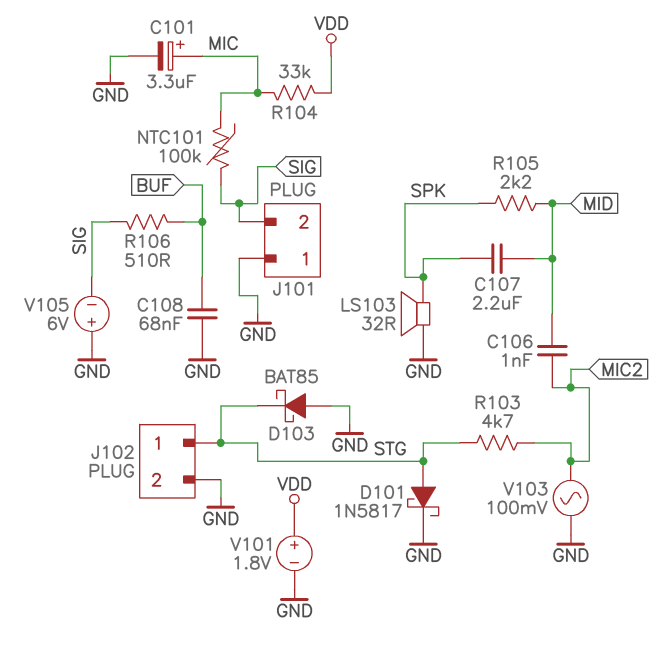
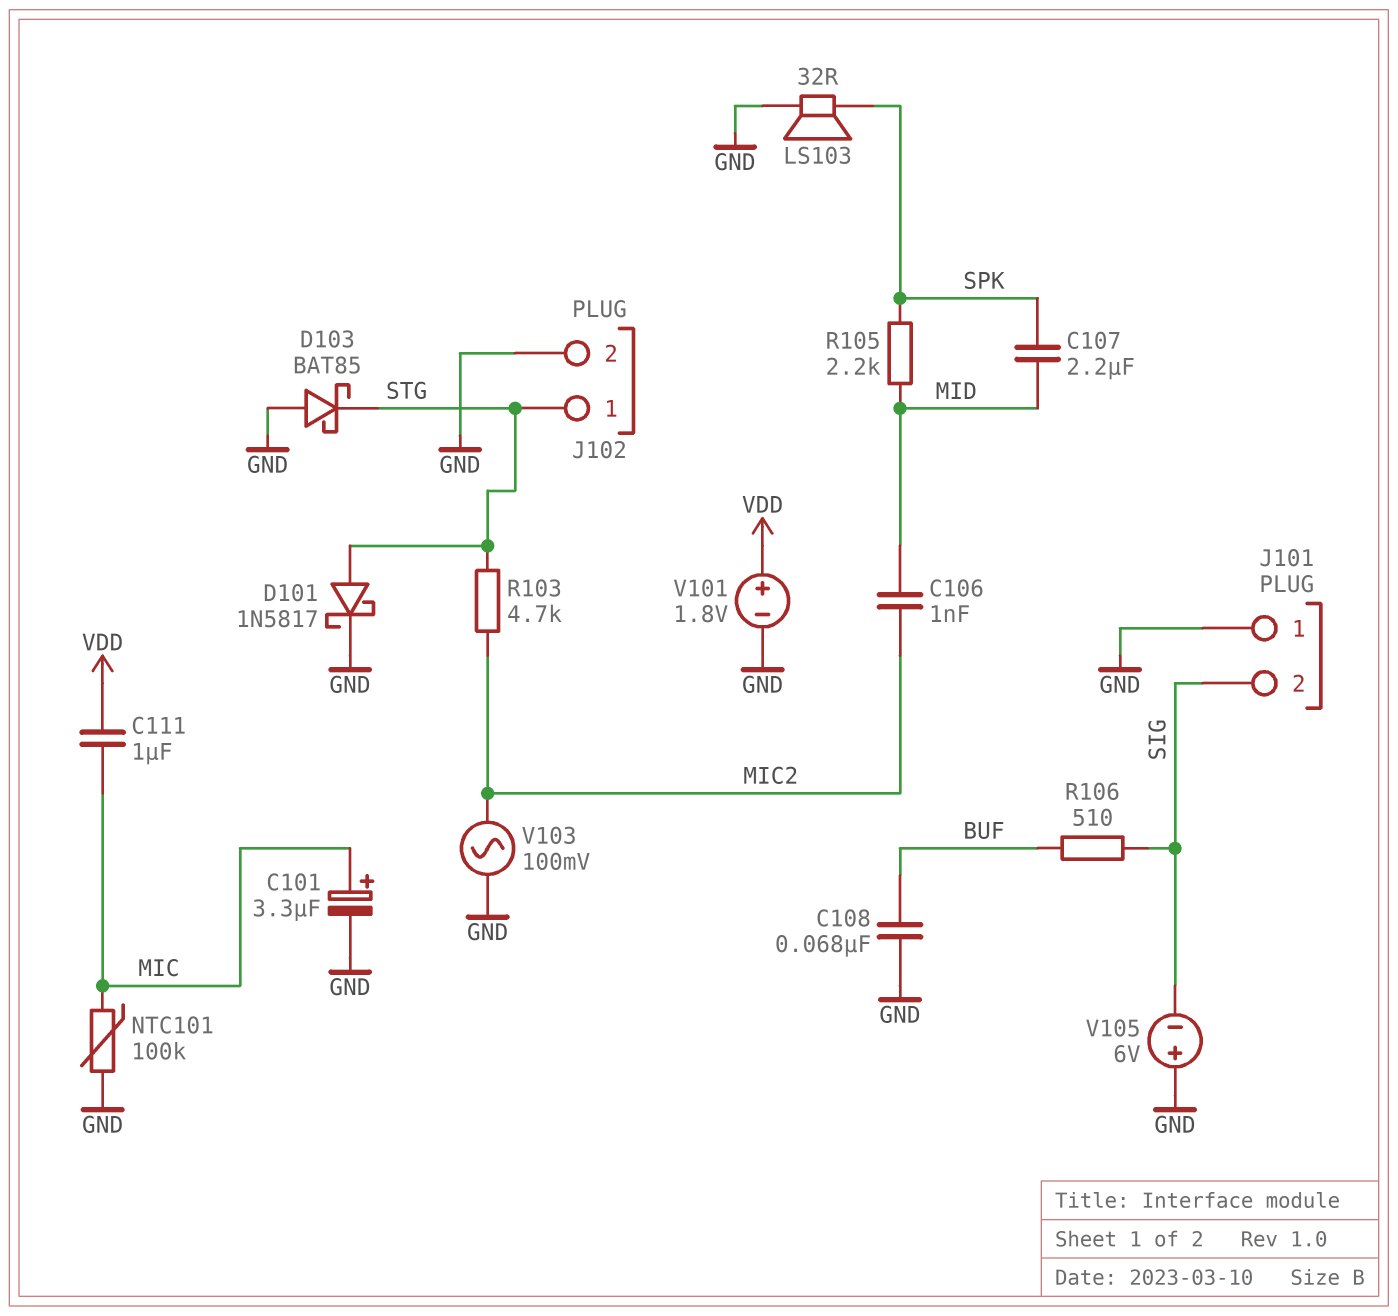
C111: none -> 1uF (MIC, VDD)
NTC101: 100k (MIC, SIG) -> 100k (GND, MIC)
R104: 33k (MIC, VDD) -> none

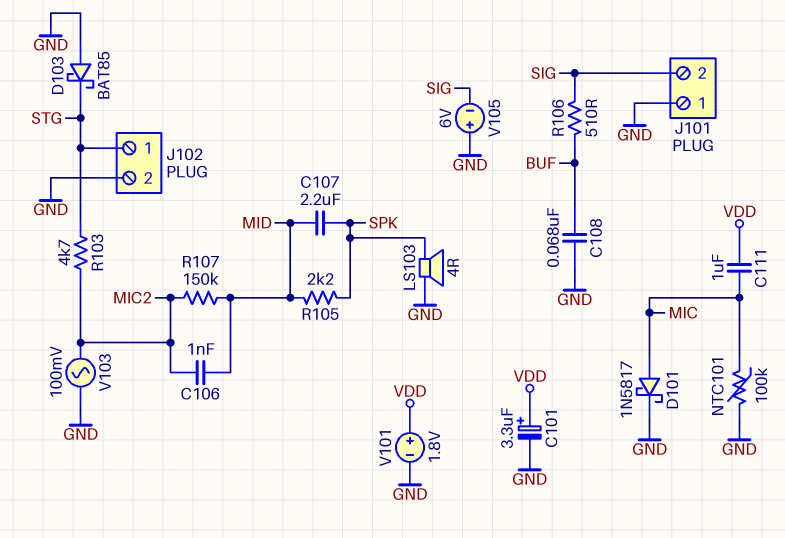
C101: 3.3uF (plus MIC, minus GND) -> 3.3uF (plus VDD, minus GND)
D101: schottky 1N5817 (A STG, K GND) -> schottky 1N5817 (A MIC, K GND)
LS103: speaker 32R (GND, SPK) -> speaker 4R (GND, SPK)
R107: none -> 150k (MIC2, MID)

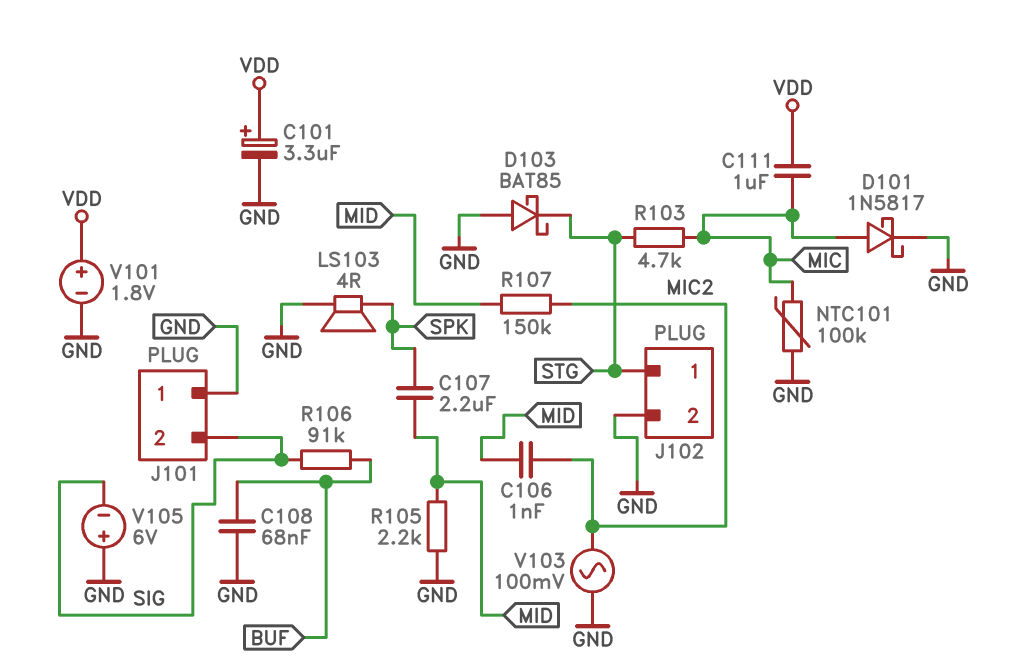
R103: 4.7k (MIC2, STG) -> 4.7k (MIC, STG)
R105: 2.2k (MID, SPK) -> 2.2k (GND, MID)
R106: 510 (BUF, SIG) -> 91k (BUF, SIG)

